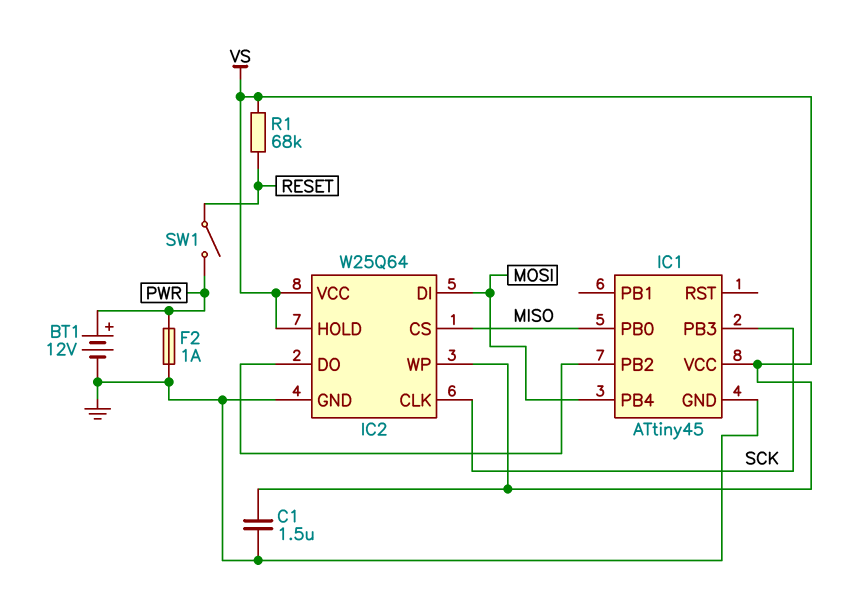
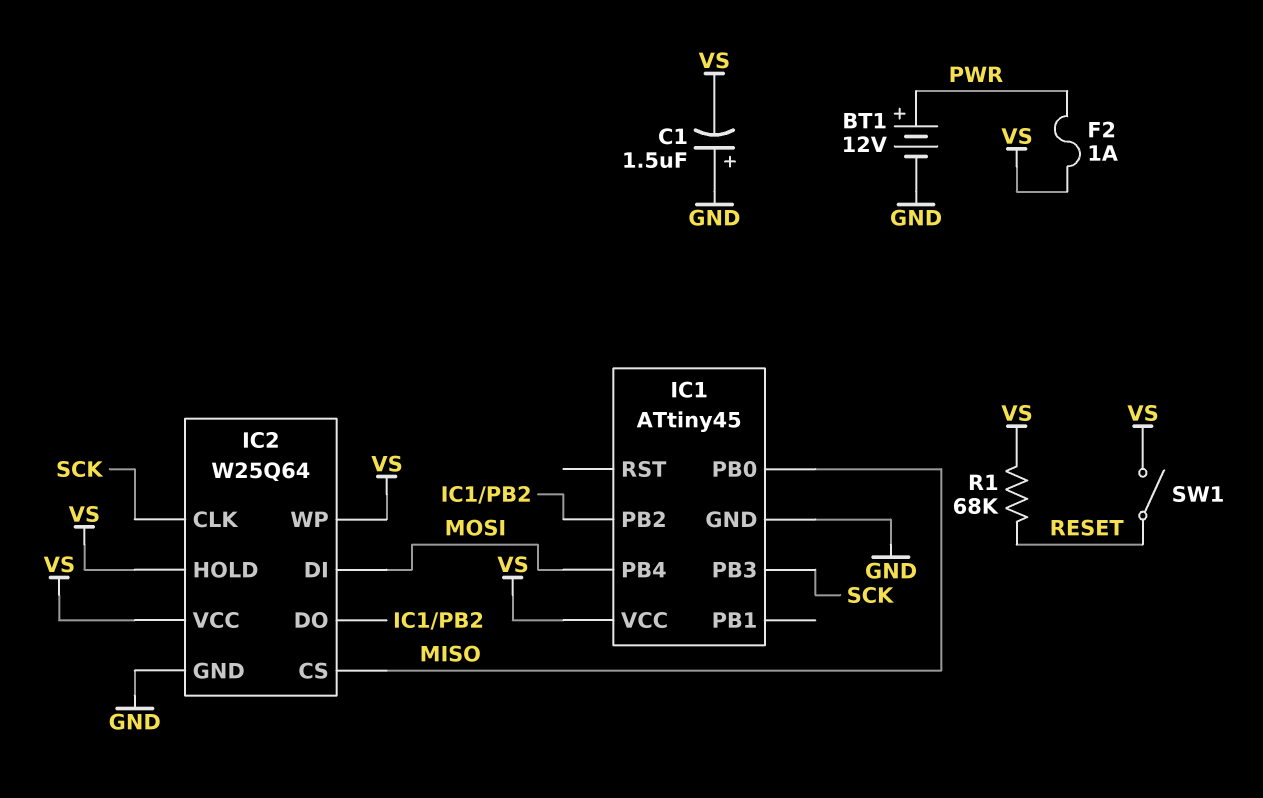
C1: 1.5uF (GND, VS) -> 1.5uF (plus GND, minus VS)
F2: 1A (GND, PWR) -> 1A (PWR, VS)
SW1: switch (PWR, RESET) -> switch (RESET, VS)

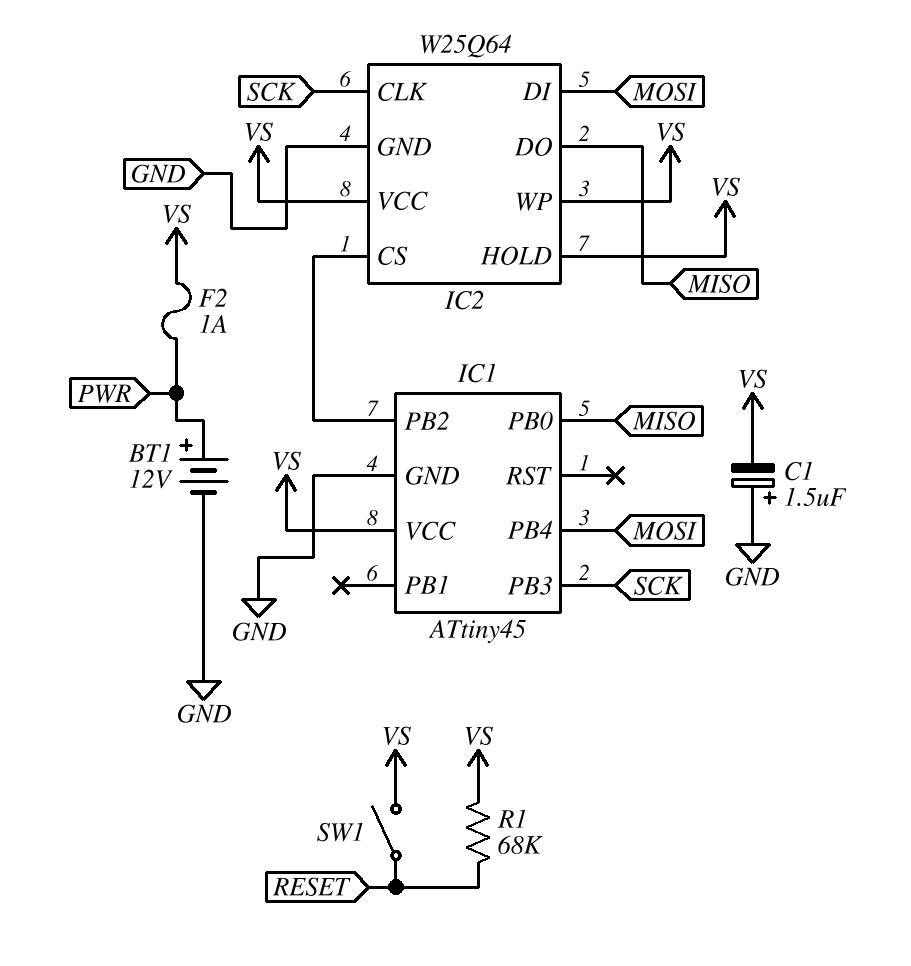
IC2 pin CS: MISO -> IC1/PB2
IC2 pin DO: IC1/PB2 -> MISO

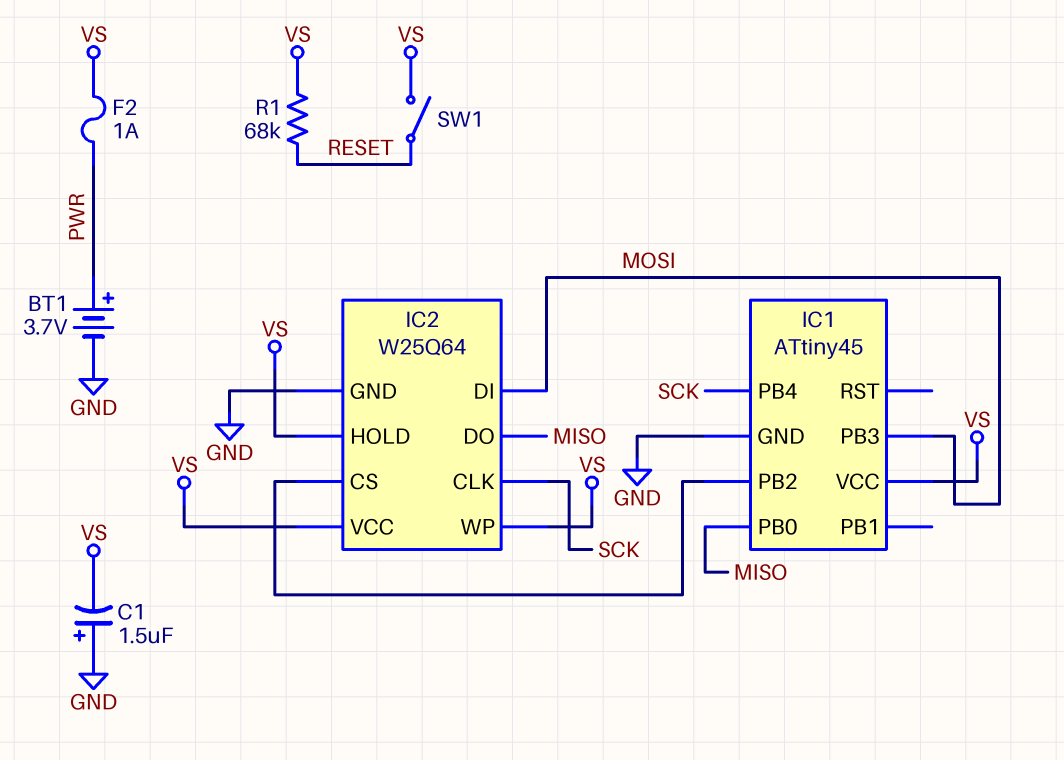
BT1: 12V (plus PWR, minus GND) -> 3.7V (plus PWR, minus GND)
IC1 pin PB3: SCK -> MOSI
IC1 pin PB4: MOSI -> SCK

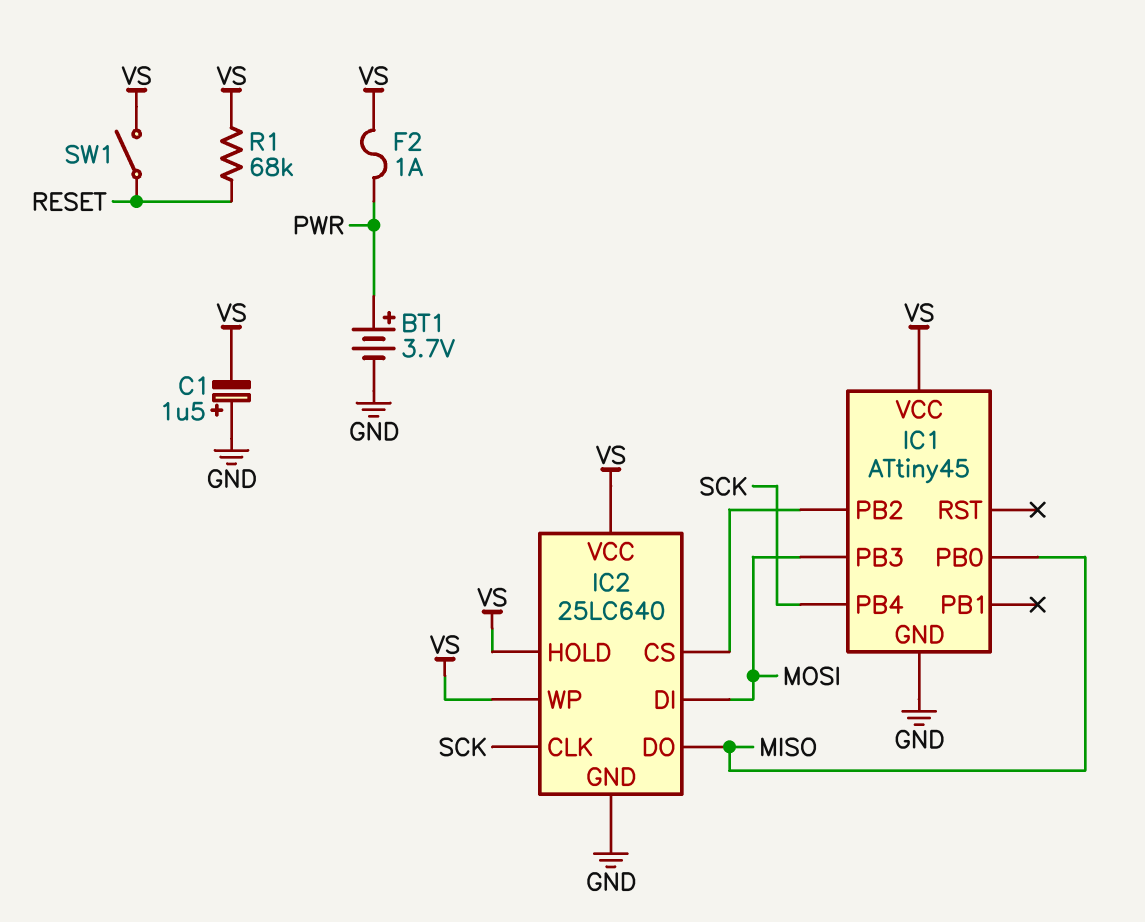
IC2: W25Q64 -> 25LC640

